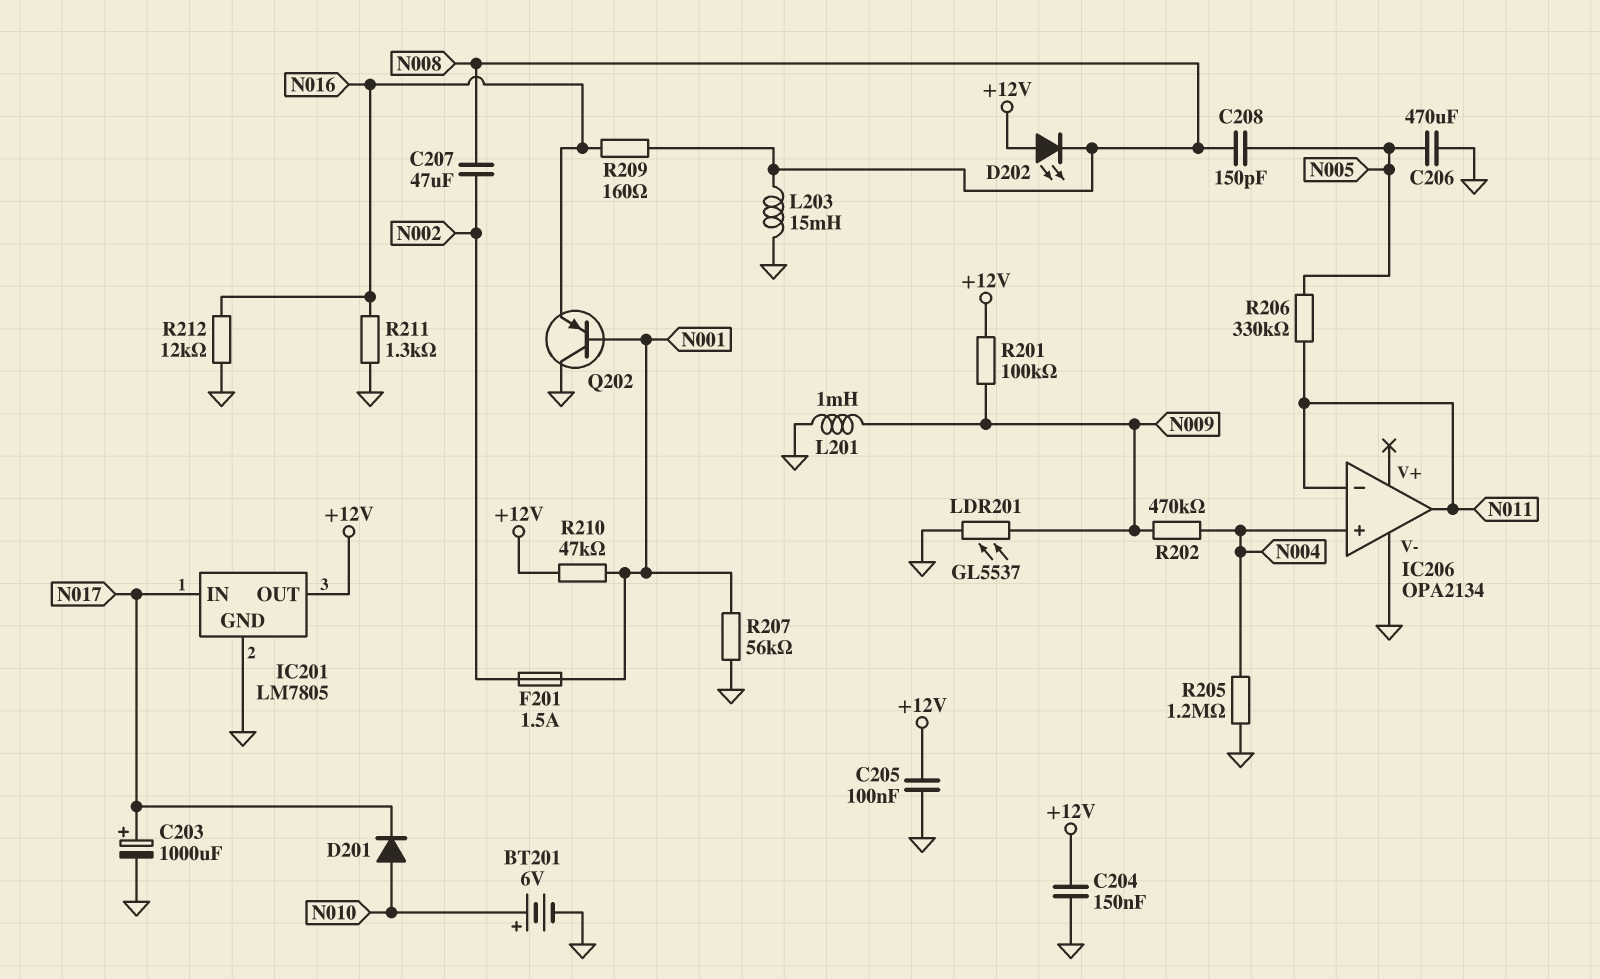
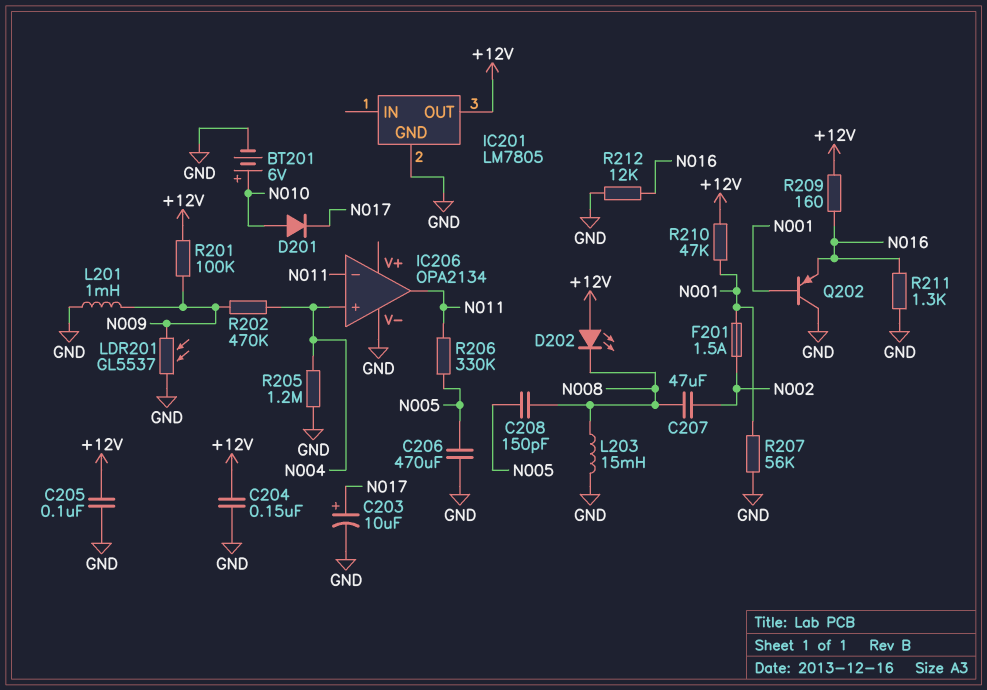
C203: 1000uF (plus N017, minus GND) -> 10uF (plus N017, minus GND)
IC201 pin IN: N017 -> none
R209: 160 (N008, N016) -> 160 (+12V, N016)

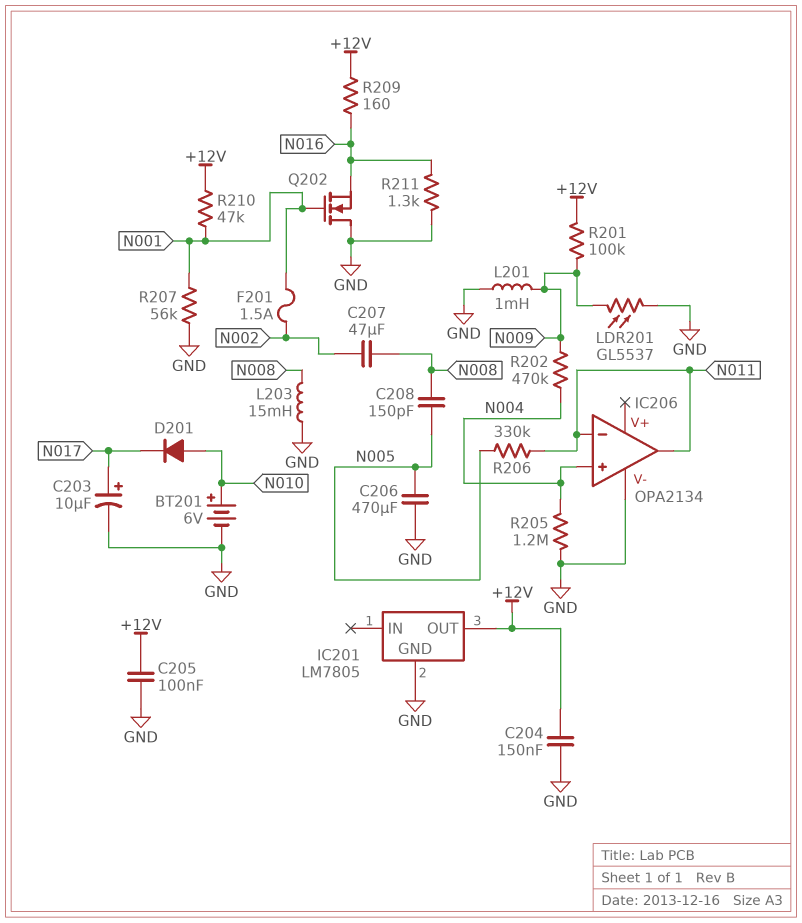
D202: LED (A +12V, K N008) -> none
Q202: PNP (B N001, C GND, E N016) -> NMOS (G N001, D GND, S N016)
R212: 12k (GND, N016) -> none

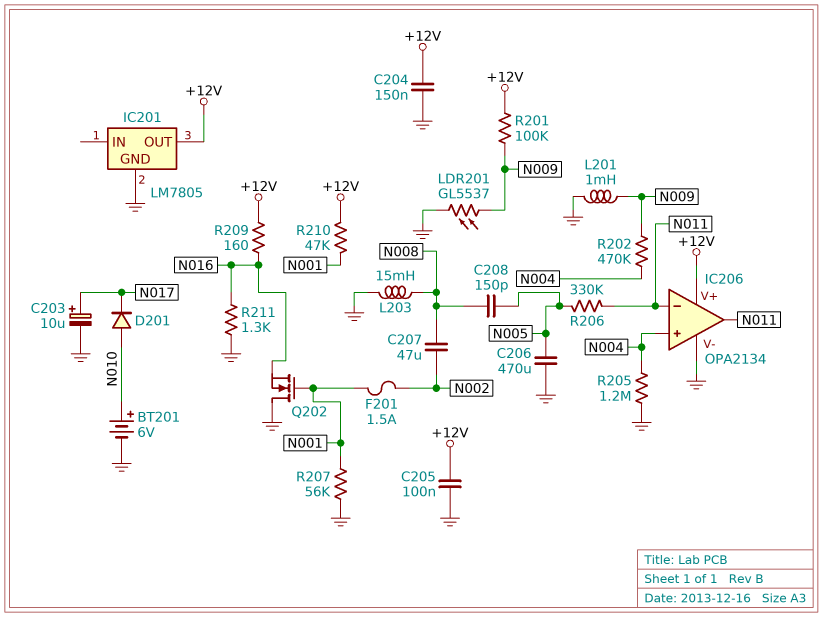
IC206 pin V+: none -> +12V

